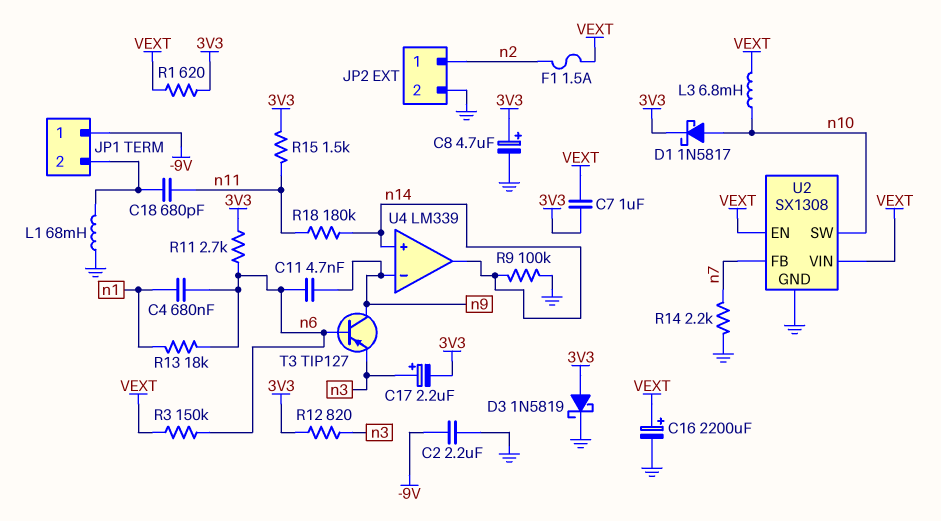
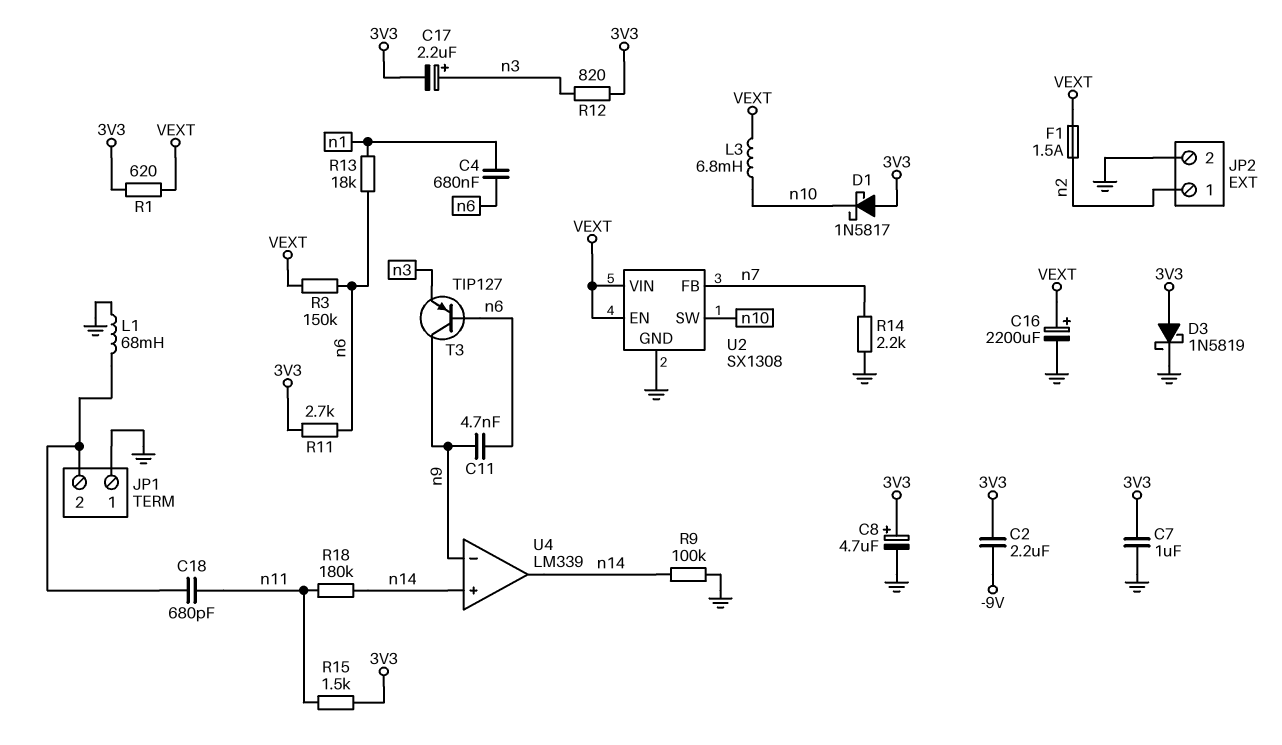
C2: 2.2uF (-9V, GND) -> 2.2uF (-9V, 3V3)
C7: 1uF (3V3, VEXT) -> 1uF (3V3, GND)
D1: schottky 1N5817 (A n10, K 3V3) -> schottky 1N5817 (A 3V3, K n10)
JP1 pin 1: -9V -> GND

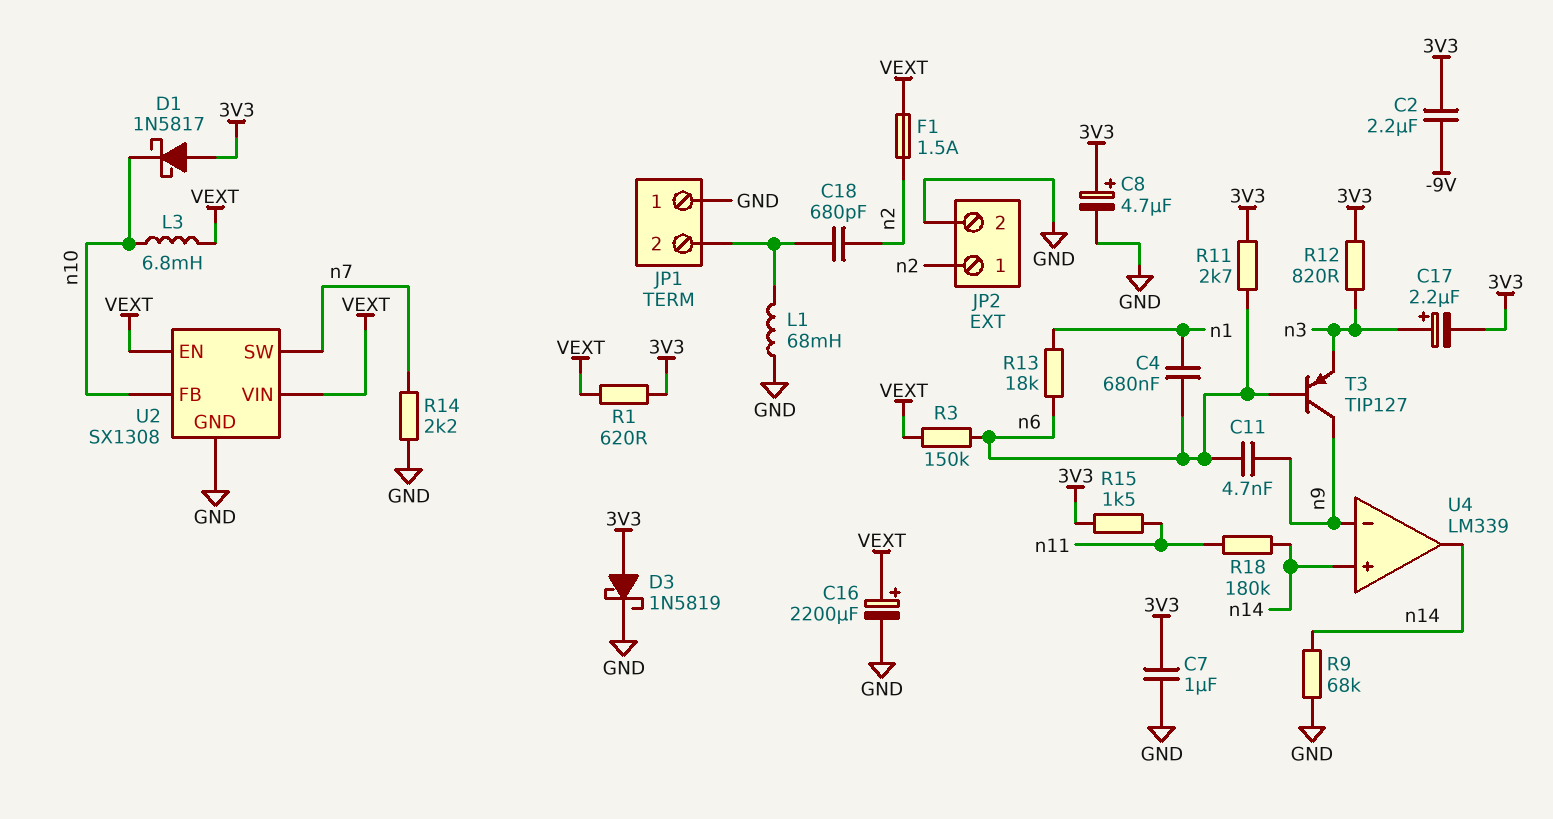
C18: 680pF (JP1/2, n11) -> 680pF (JP1/2, n2)
R9: 100k (GND, n14) -> 68k (GND, n14)
U2 pin FB: n7 -> n10
U2 pin SW: n10 -> n7

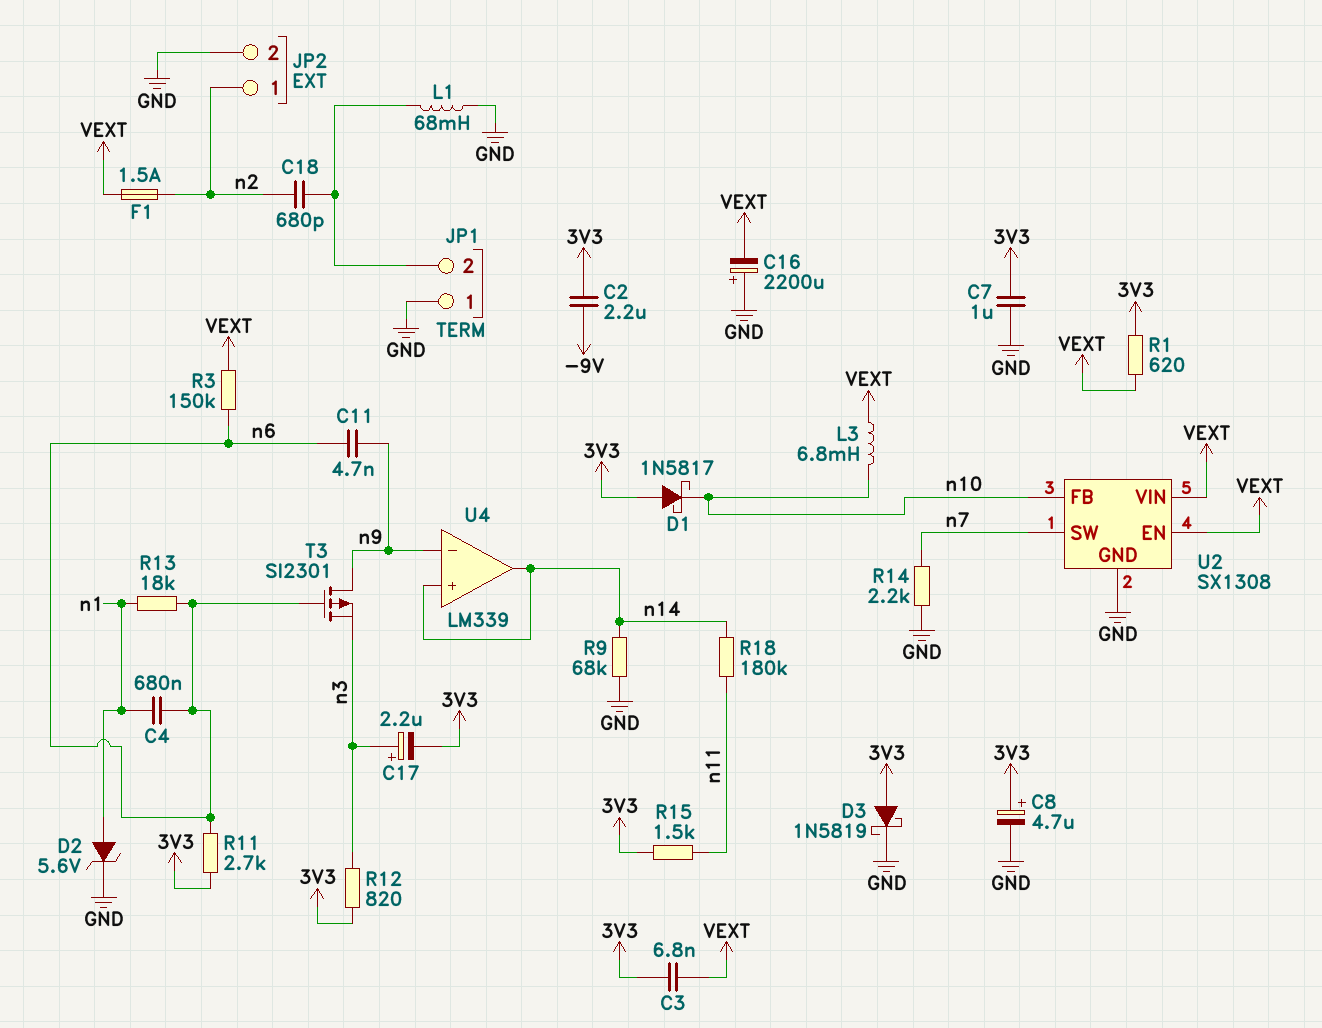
C3: none -> 6.8nF (3V3, VEXT)
C16: 2200uF (plus VEXT, minus GND) -> 2200uF (plus GND, minus VEXT)
D2: none -> zener 5.6V (A n1, K GND)
T3: PNP TIP127 (B n6, C n9, E n3) -> PMOS SI2301 (G n6, D n9, S n3)

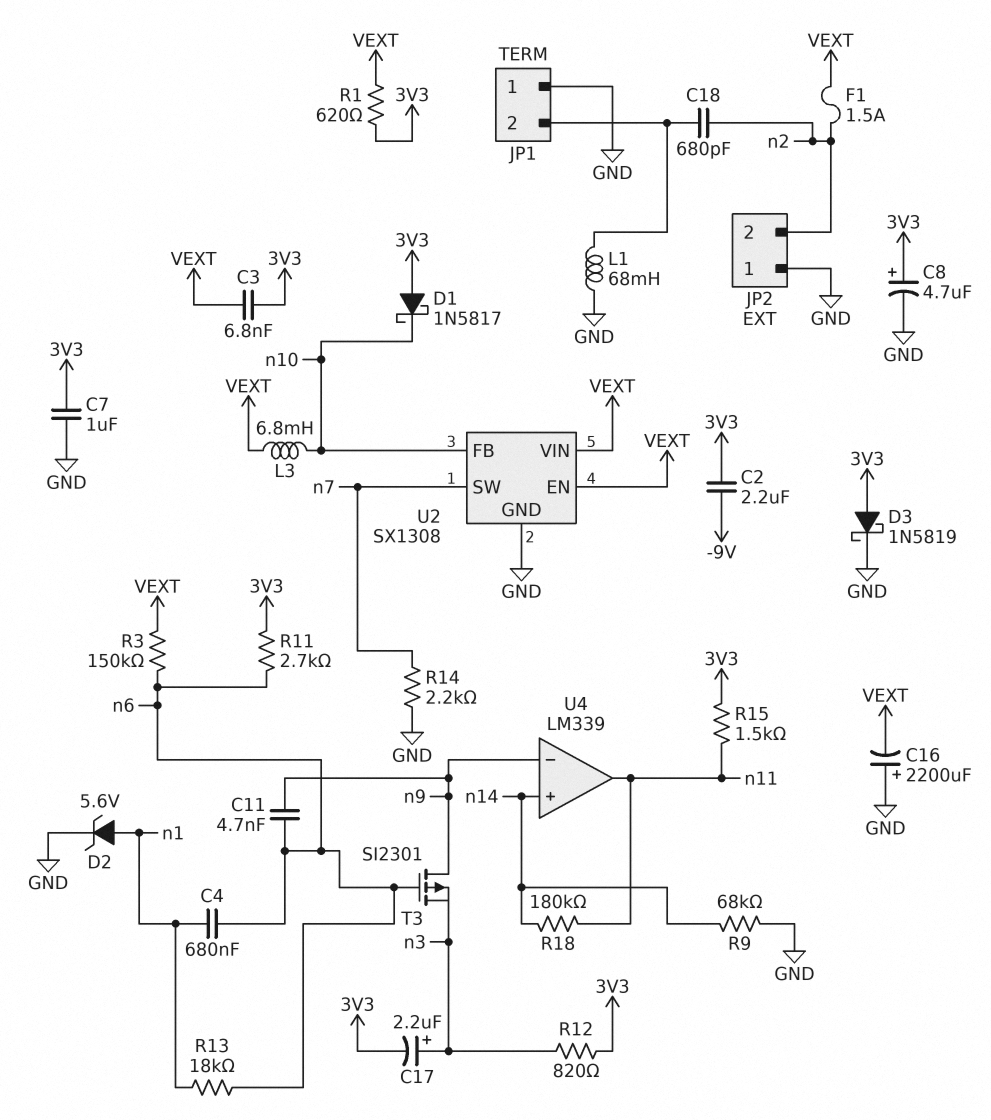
JP2 pin 1: n2 -> GND
JP2 pin 2: GND -> n2
U4 pin out: n14 -> n11

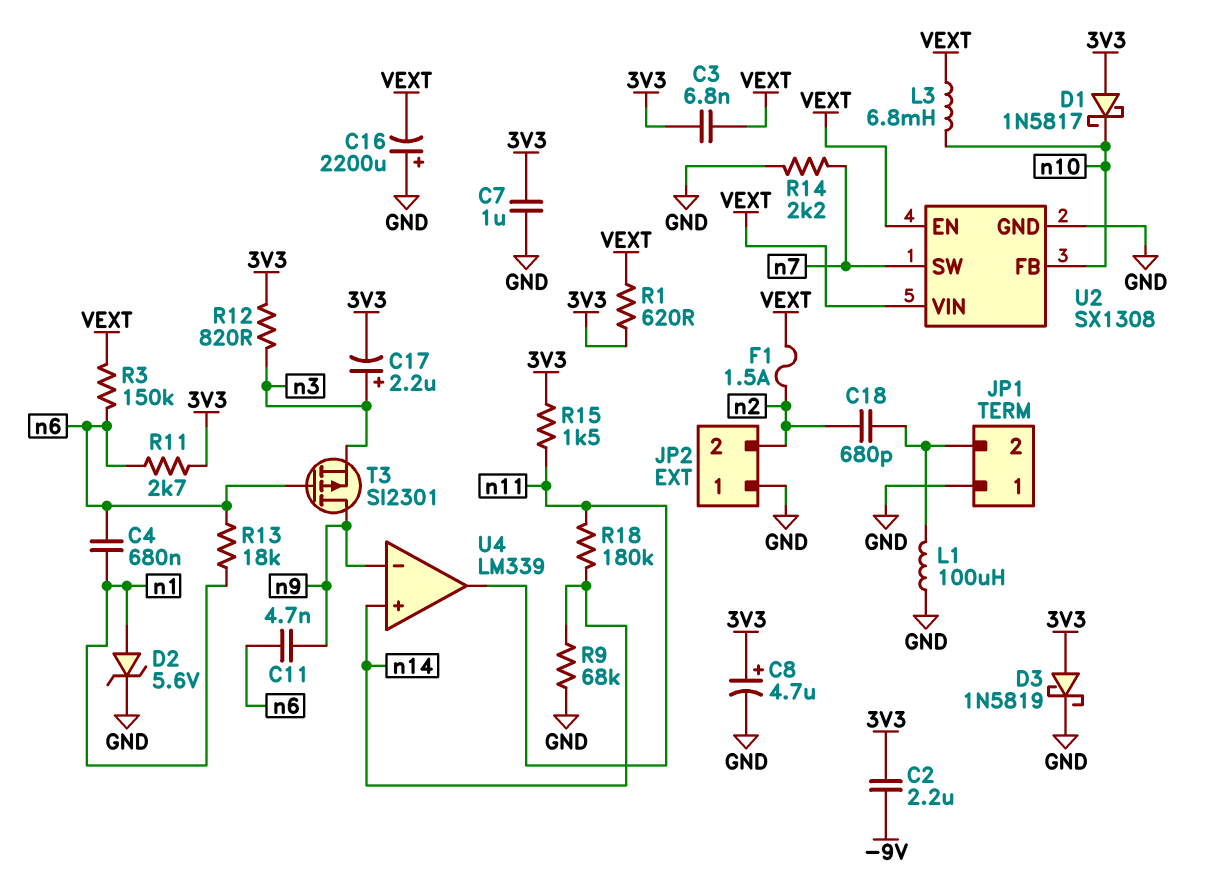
L1: 68mH (GND, JP1/2) -> 100uH (GND, JP1/2)

